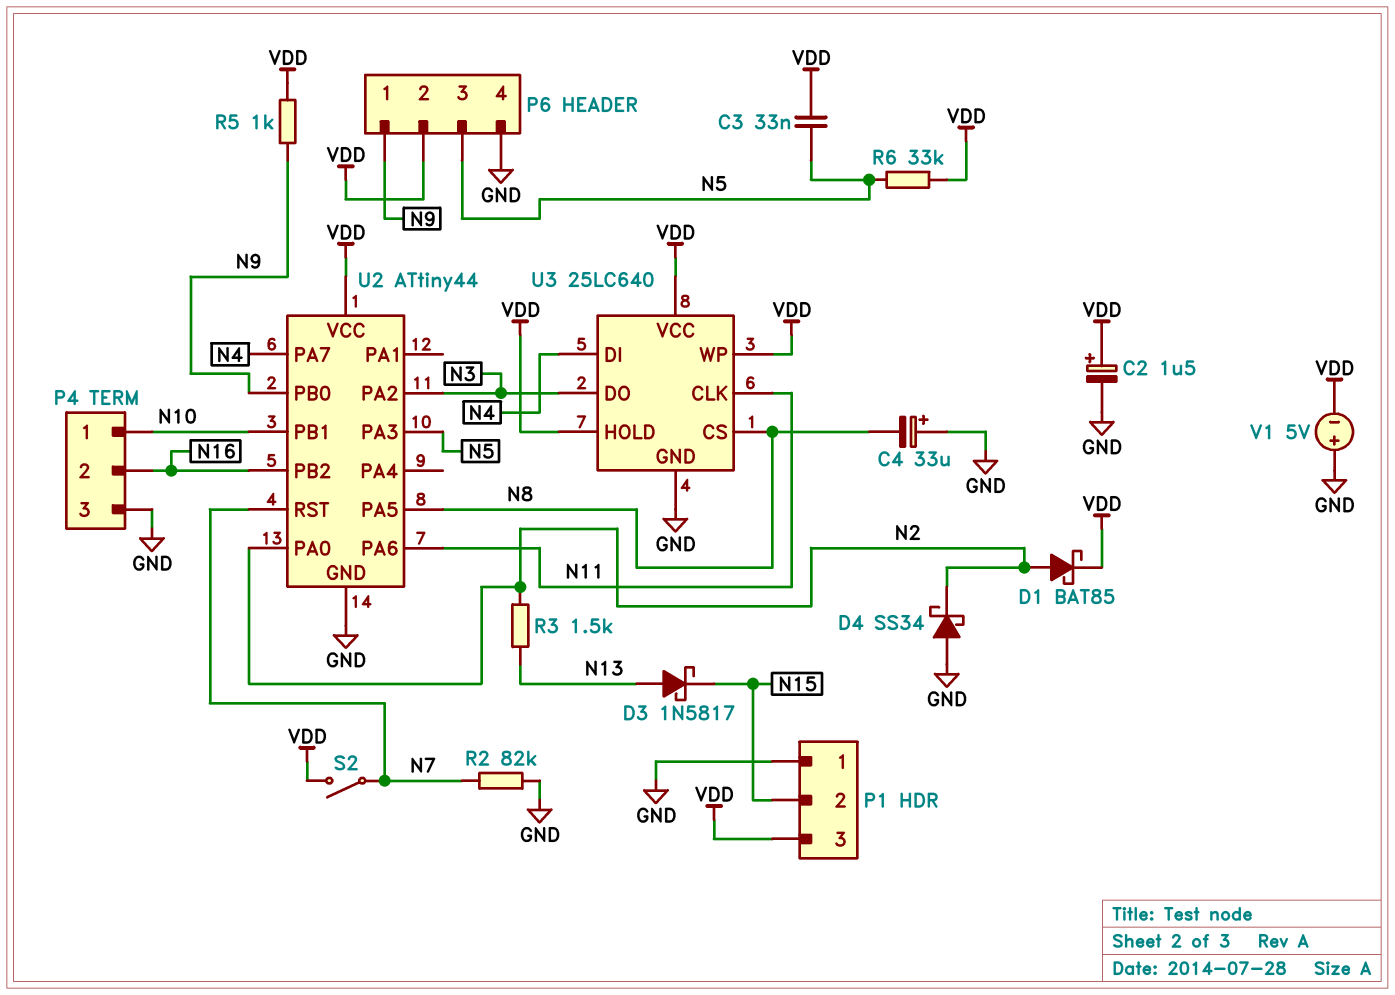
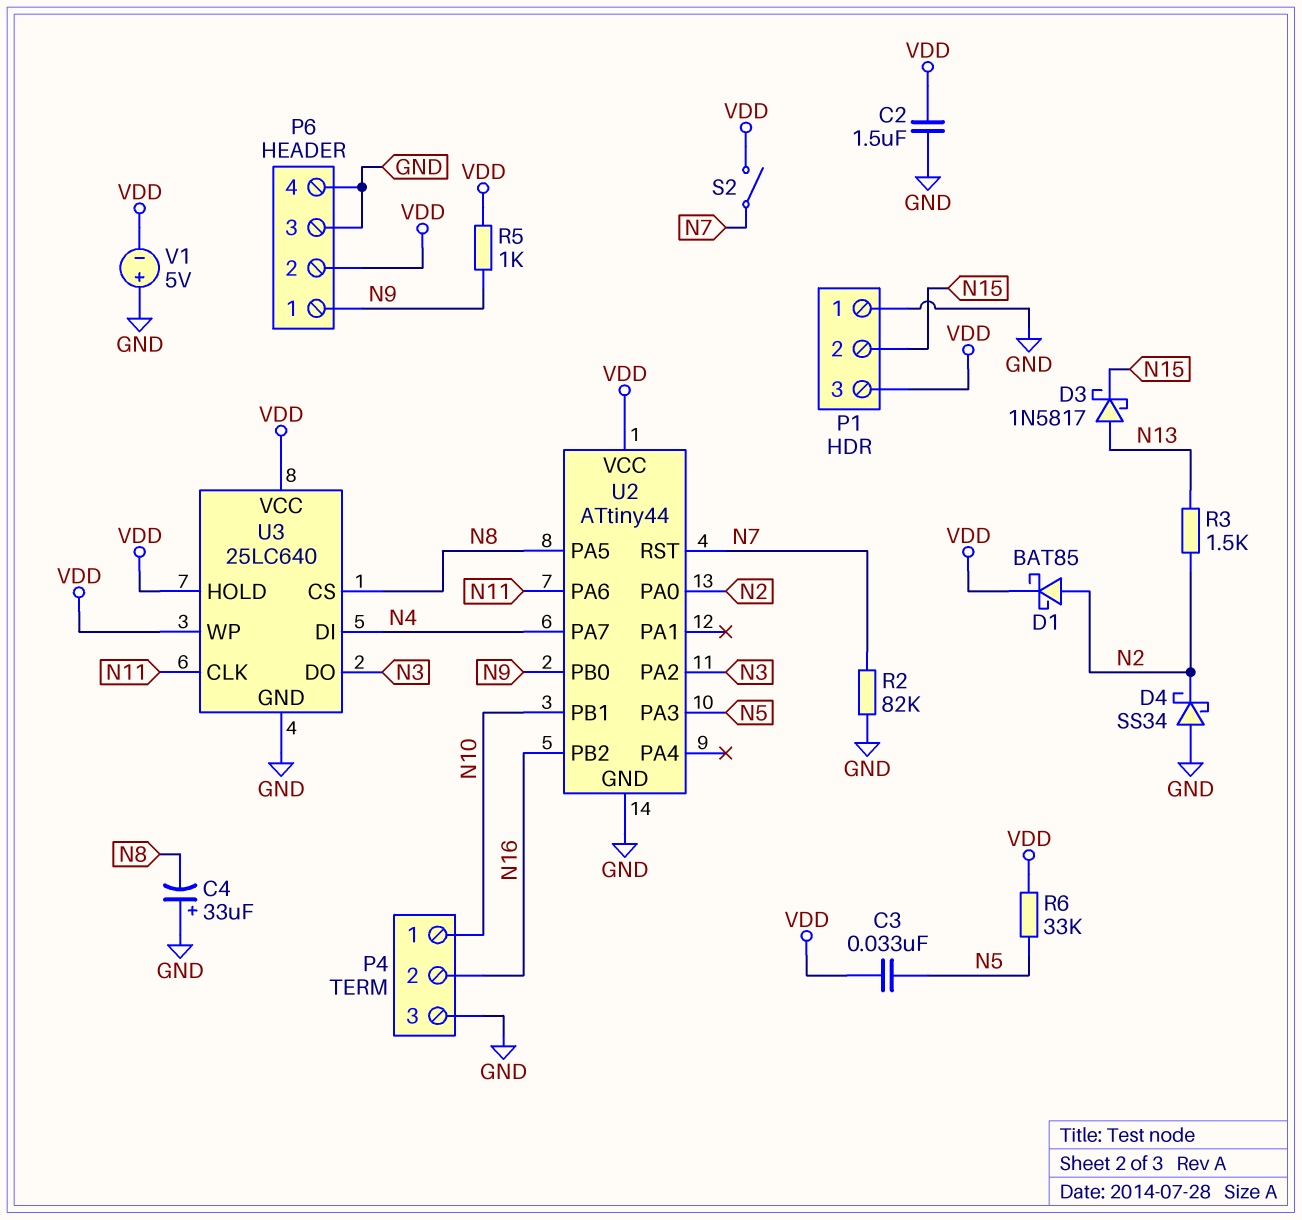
C2: 1.5uF (plus VDD, minus GND) -> 1.5uF (GND, VDD)
P6 pin 3: N5 -> GND

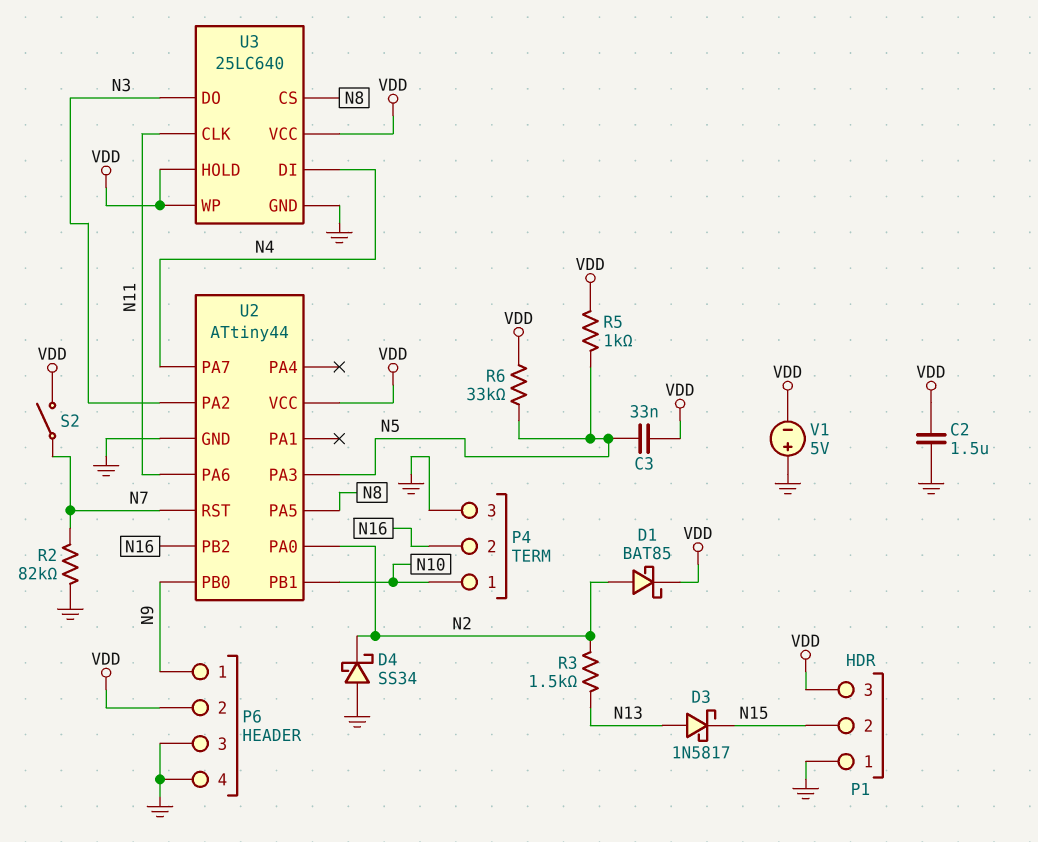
C4: 33uF (plus GND, minus N8) -> none
R5: 1k (N9, VDD) -> 1k (N5, VDD)

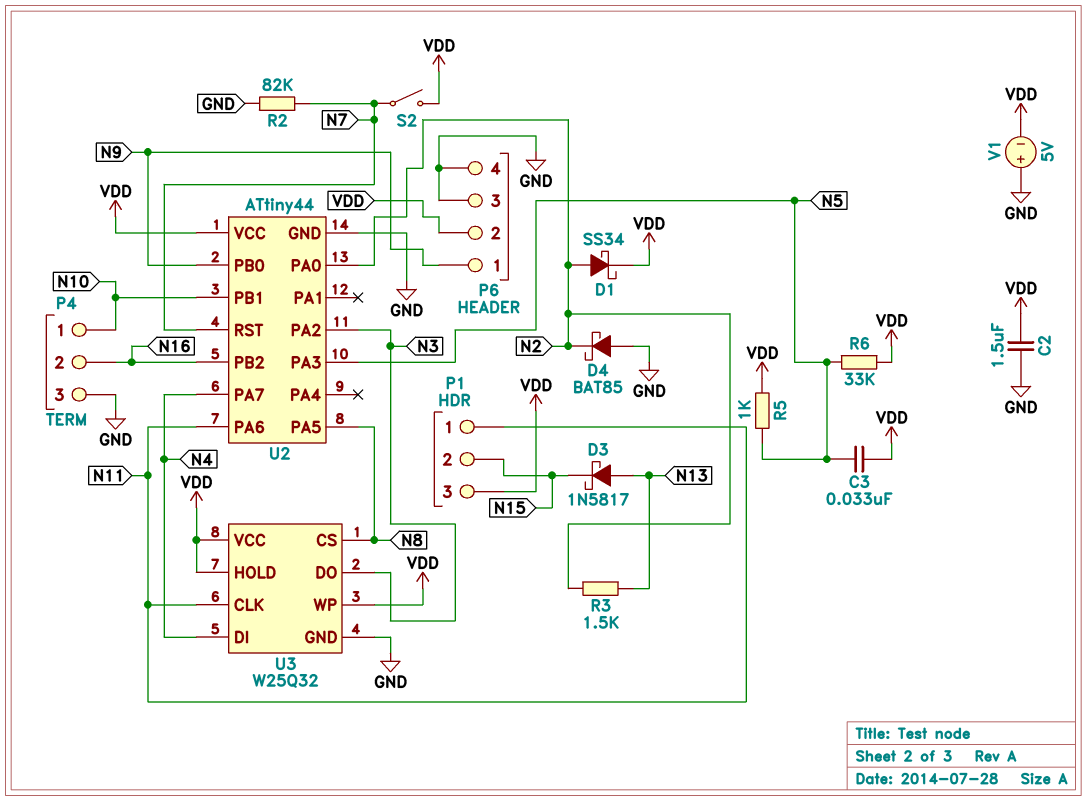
D1: schottky BAT85 (A N2, K VDD) -> schottky SS34 (A N2, K VDD)
D4: schottky SS34 (A GND, K N2) -> schottky BAT85 (A GND, K N2)
P1 pin 1: GND -> N11
U3: 25LC640 -> W25Q32

